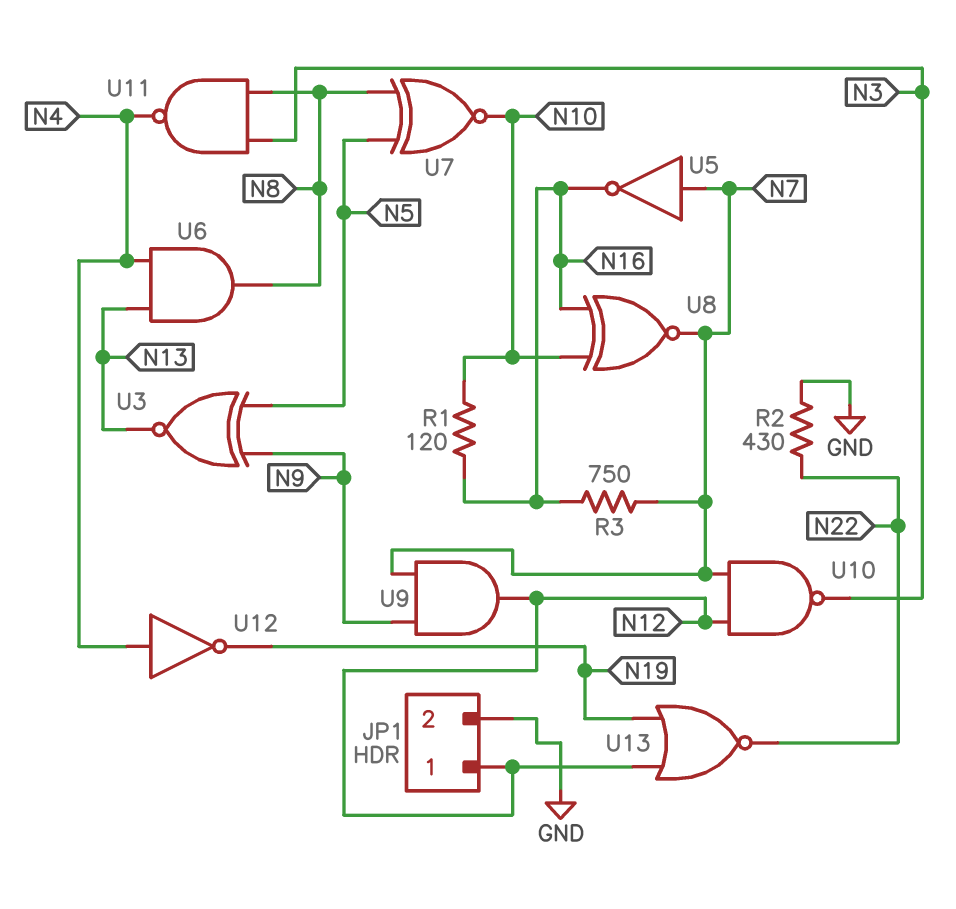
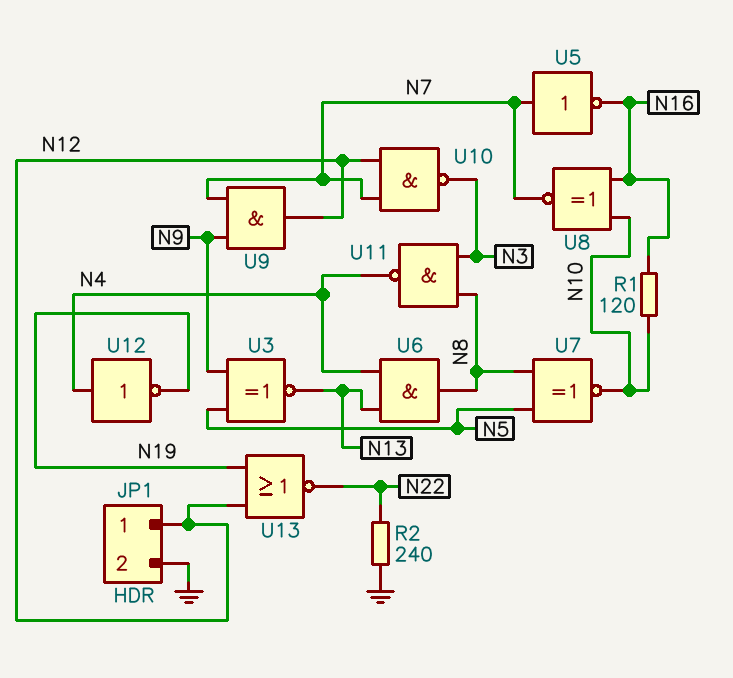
R2: 430 (GND, N22) -> 240 (GND, N22)
R3: 750 (N7, N16) -> none

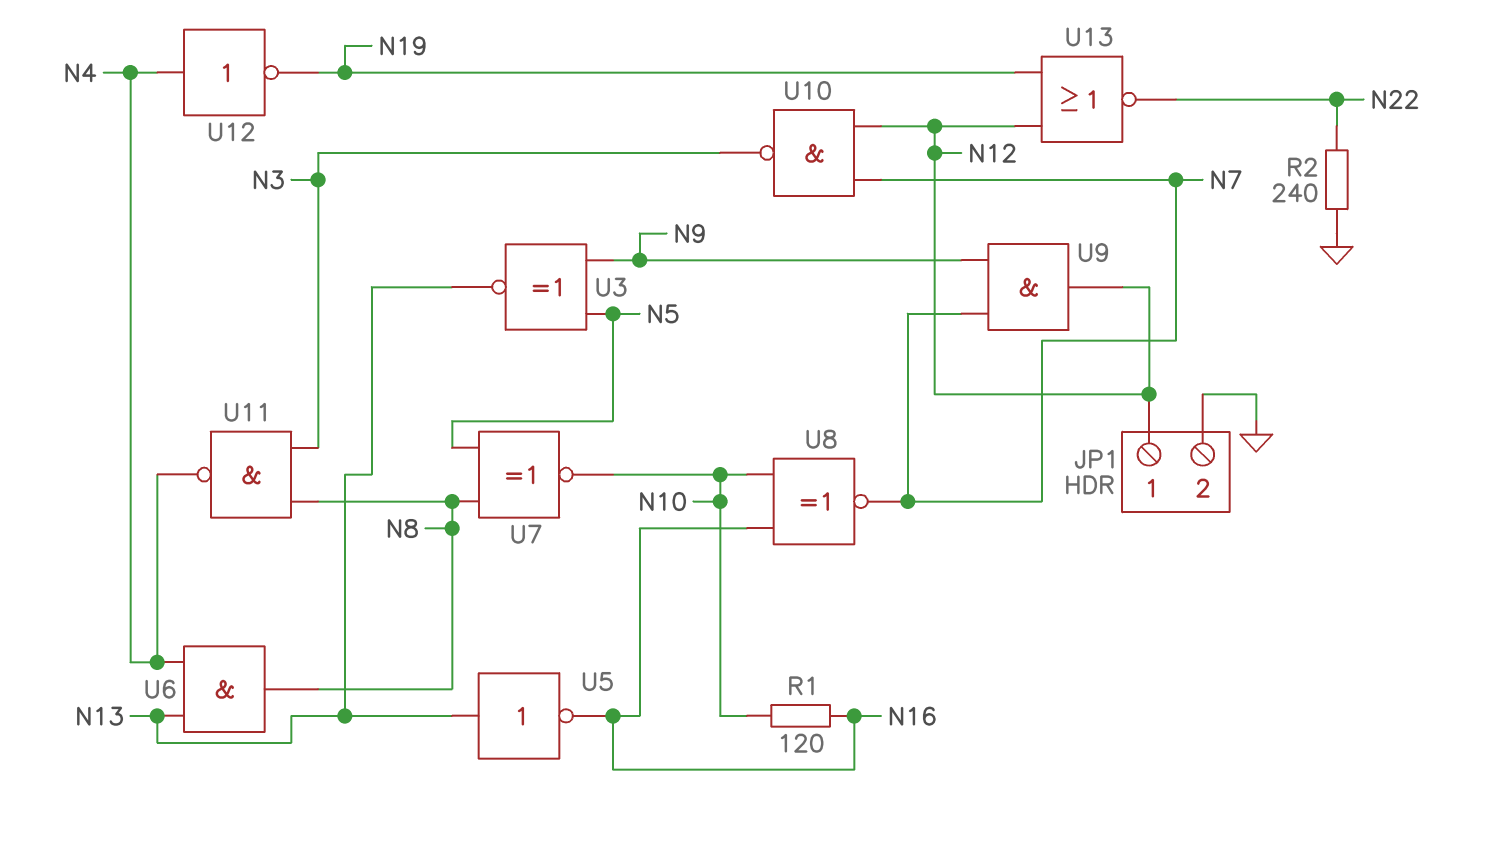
U5: NOT (in N7, out N16) -> NOT (in N13, out N16)

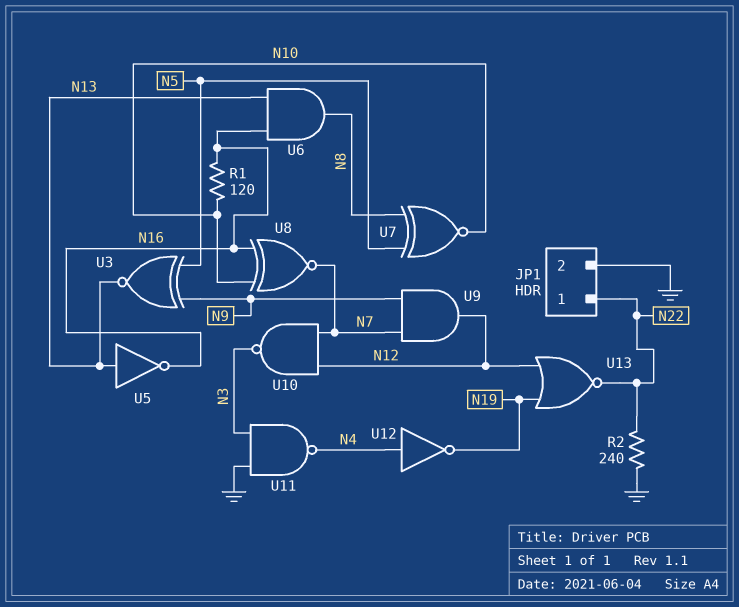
JP1 pin 1: N12 -> N22
U6: AND (in N4, in N13, out N8) -> AND (in N13, in N16, out N8)
U11: NAND (in N3, in N8, out N4) -> NAND (in GND, in N3, out N4)

